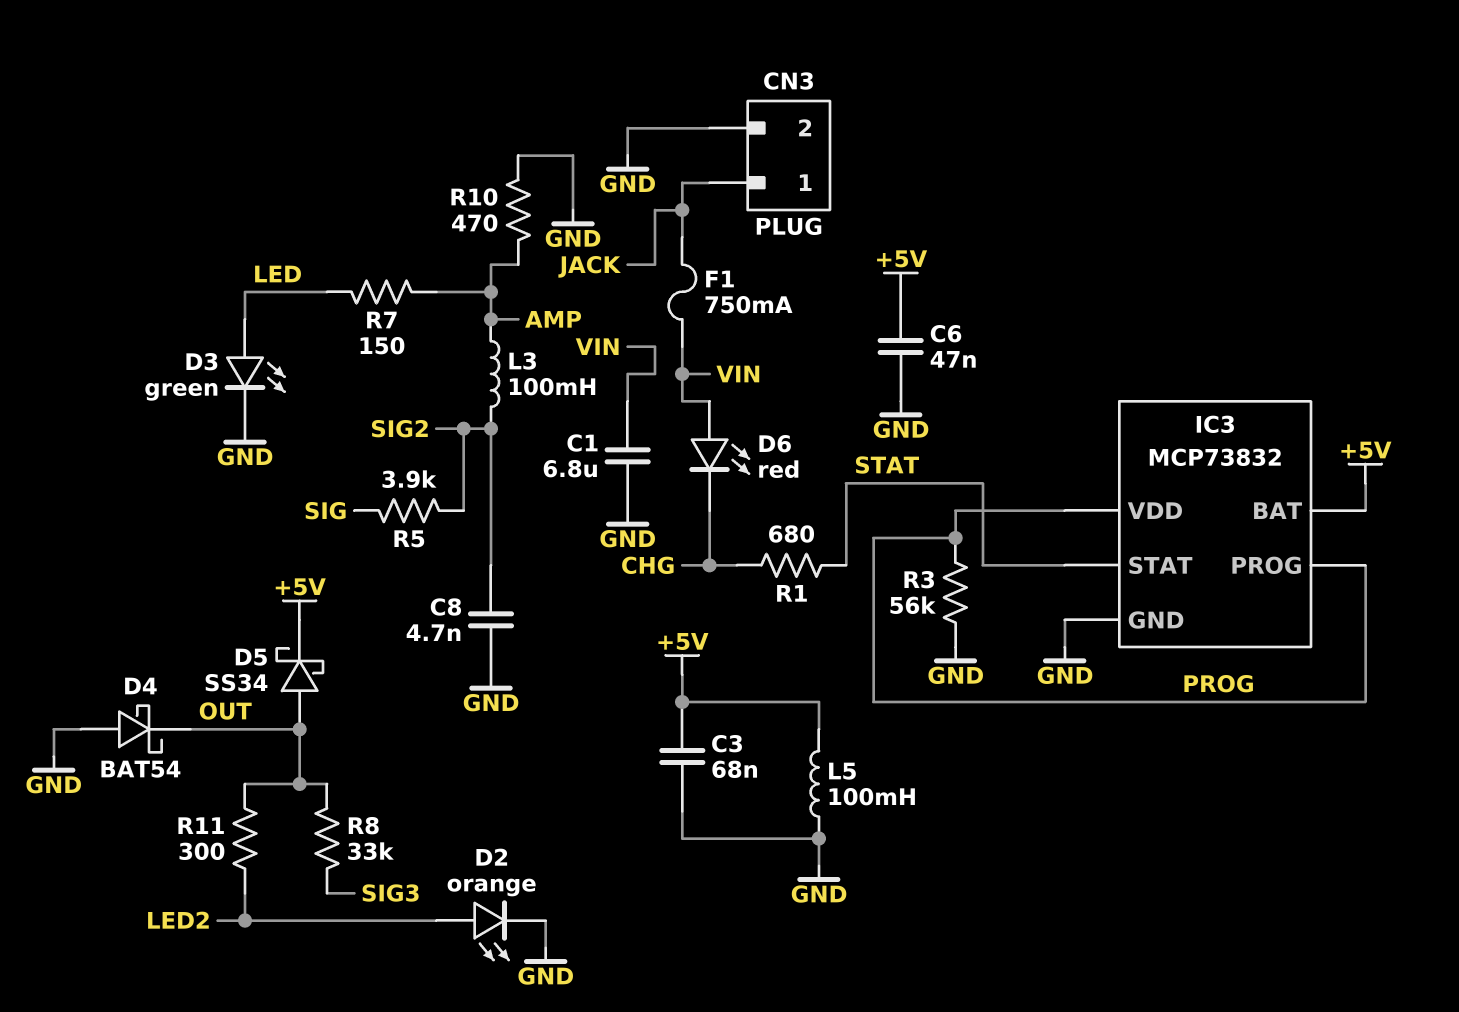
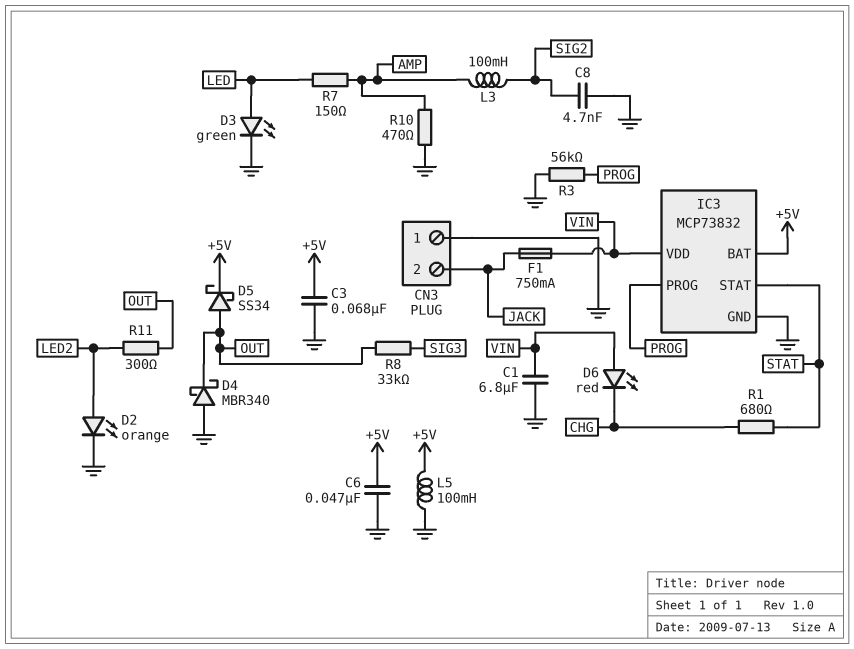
CN3 pin 1: JACK -> GND
CN3 pin 2: GND -> JACK
D4: schottky BAT54 (A GND, K OUT) -> schottky MBR340 (A GND, K OUT)
IC3 pin VDD: PROG -> VIN
R5: 3.9k (SIG, SIG2) -> none

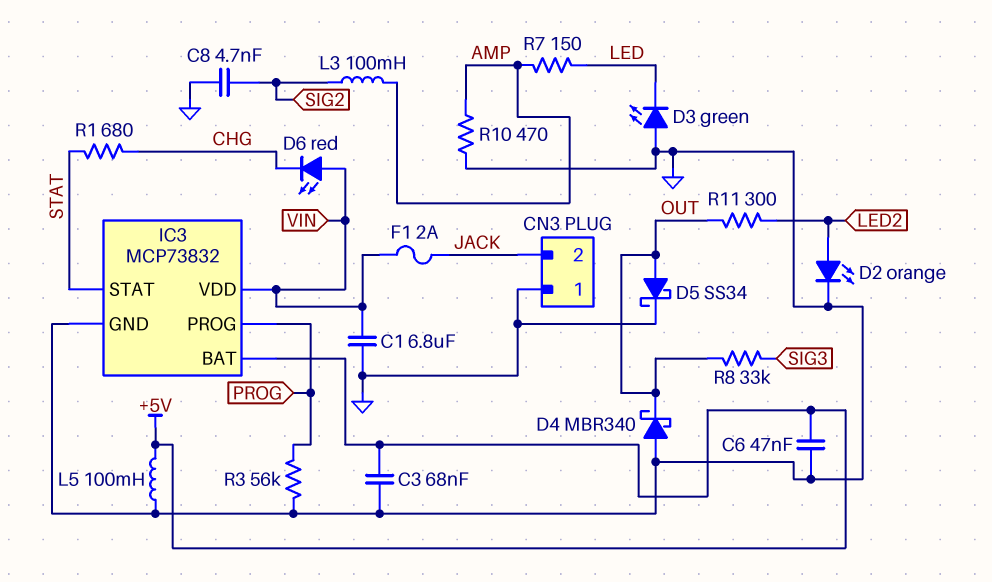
D3: LED green (A LED, K GND) -> LED green (A GND, K LED)
D5: schottky SS34 (A OUT, K +5V) -> schottky SS34 (A OUT, K GND)
F1: 750mA (JACK, VIN) -> 2A (JACK, VIN)

